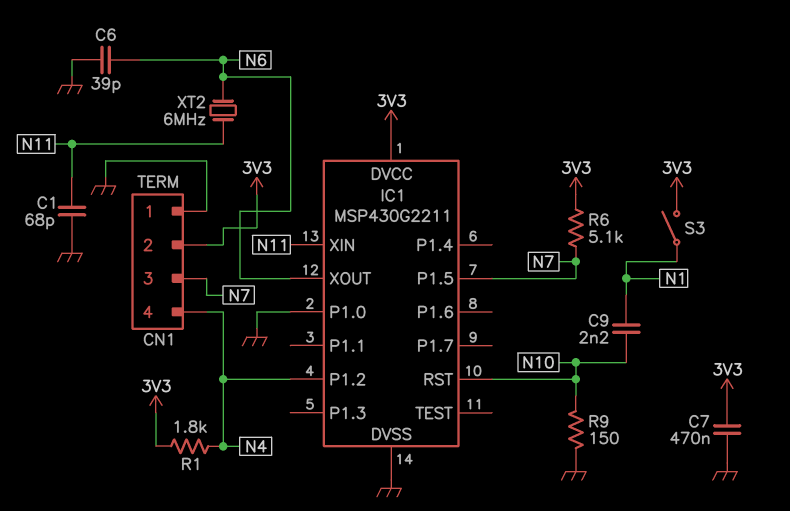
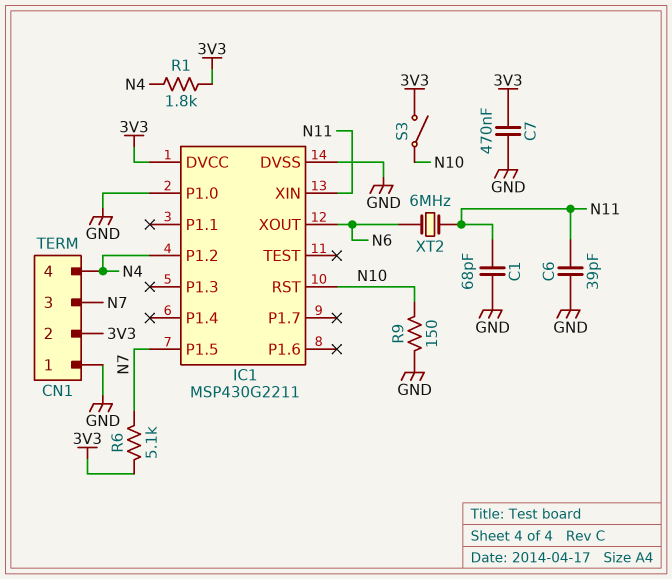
C6: 39pF (GND, N6) -> 39pF (GND, N11)
C9: 2.2nF (N1, N10) -> none
S3: switch (3V3, N1) -> switch (3V3, N10)

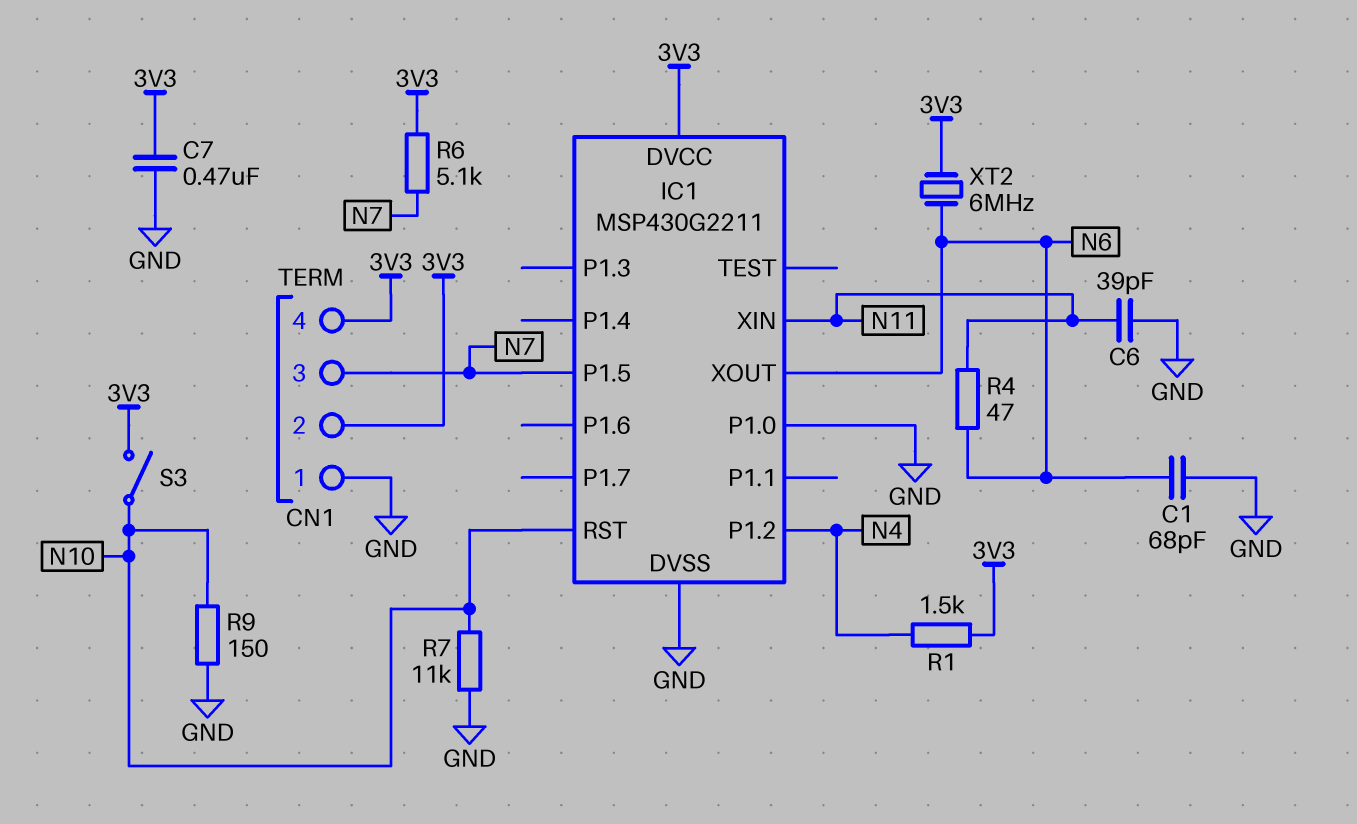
C1: 68pF (GND, N11) -> 68pF (GND, N6)
CN1 pin 4: N4 -> 3V3
R1: 1.8k (3V3, N4) -> 1.5k (3V3, N4)
R4: none -> 47 (N6, N11)
R7: none -> 11k (GND, N10)
XT2: 6MHz (N6, N11) -> 6MHz (3V3, N6)

